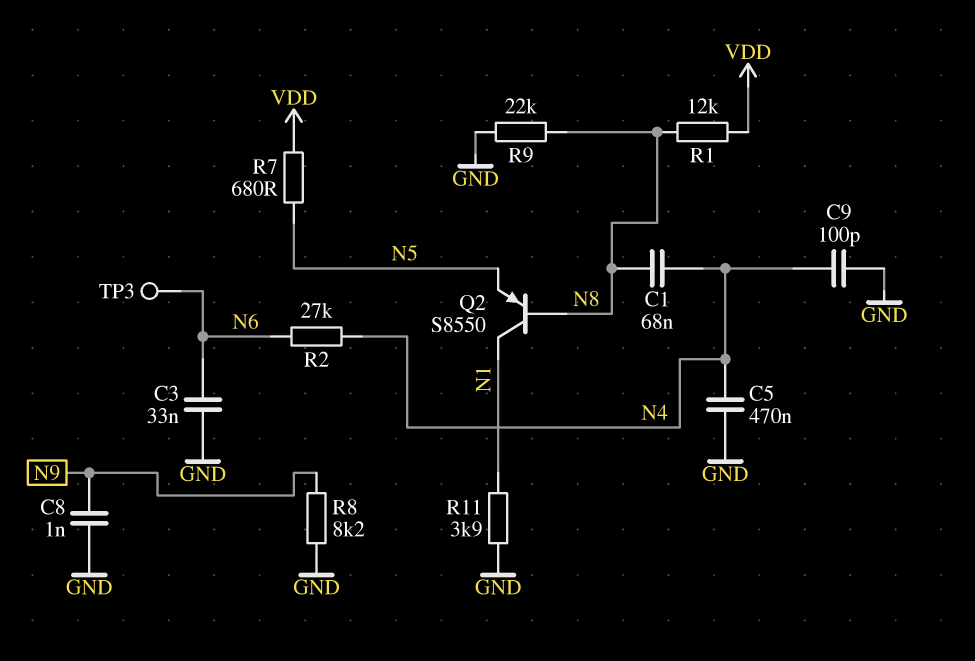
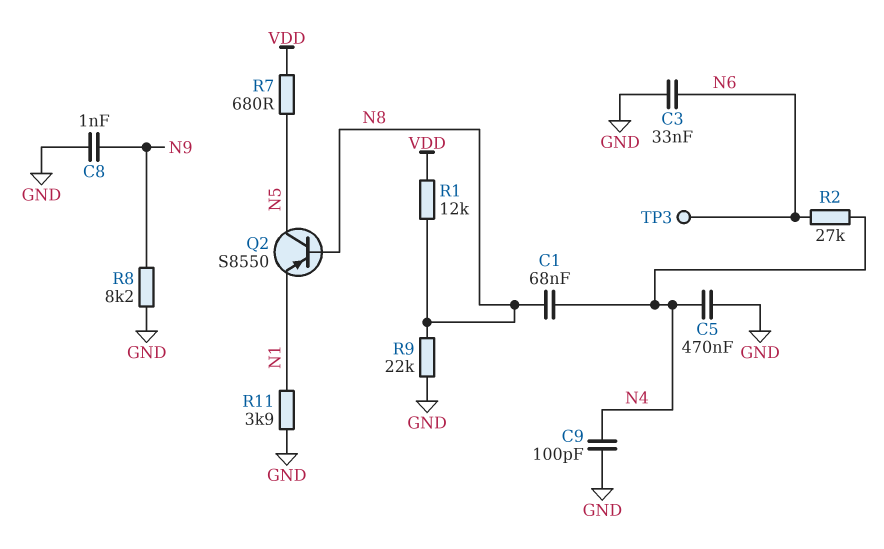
Q2: PNP S8550 (B N8, C N1, E N5) -> PNP S8550 (B N8, C N5, E N1)

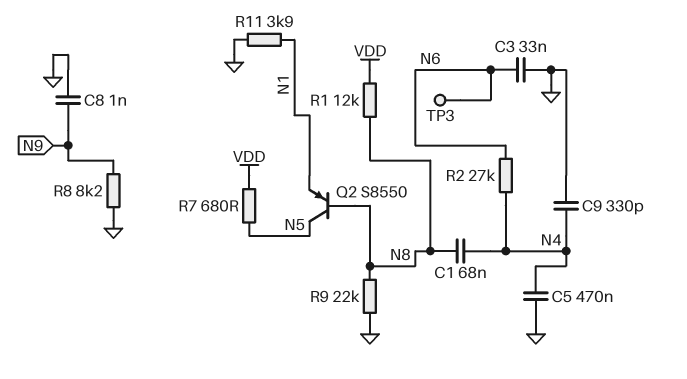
C9: 100pF (GND, N4) -> 330pF (GND, N4)

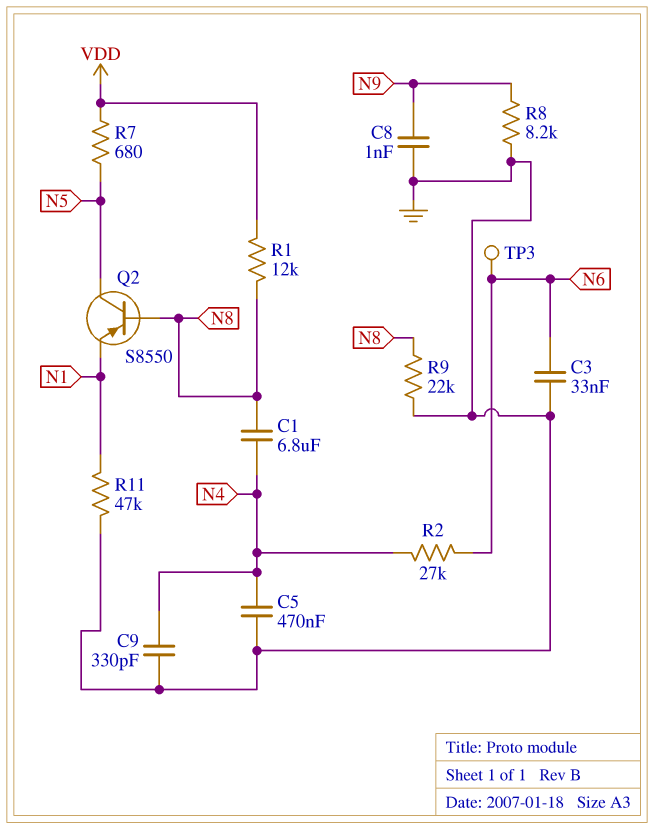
C1: 68nF (N4, N8) -> 6.8uF (N4, N8)
R11: 3.9k (GND, N1) -> 47k (GND, N1)

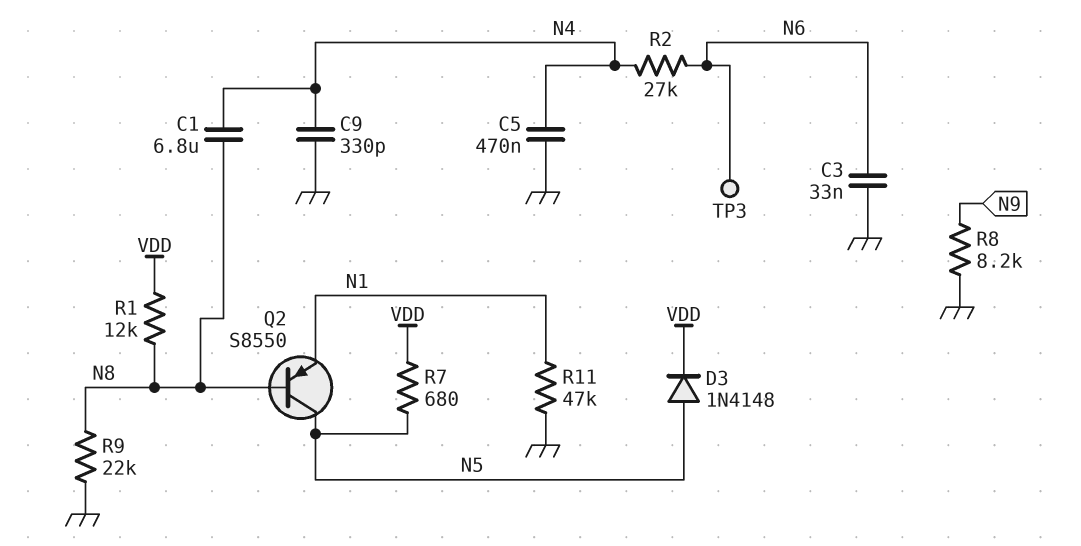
C8: 1nF (GND, N9) -> none
D3: none -> diode 1N4148 (A N5, K VDD)

